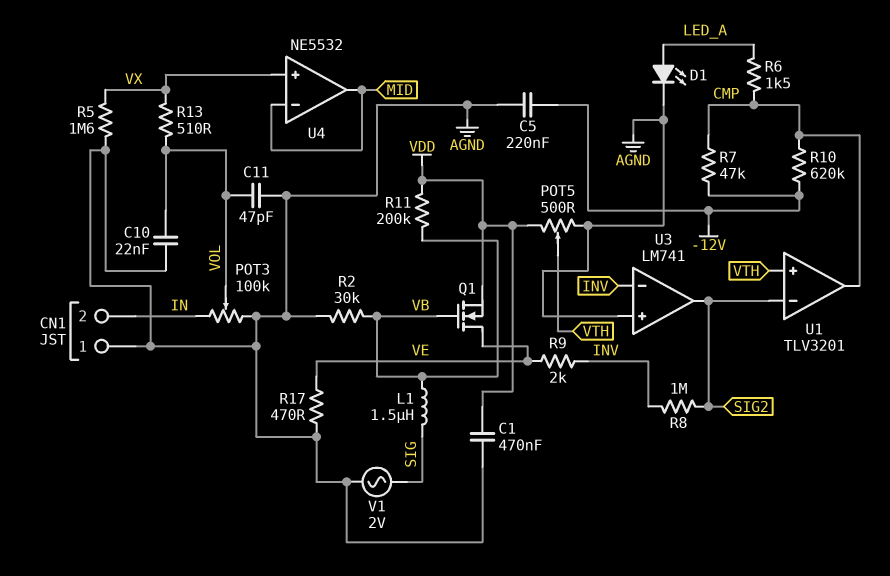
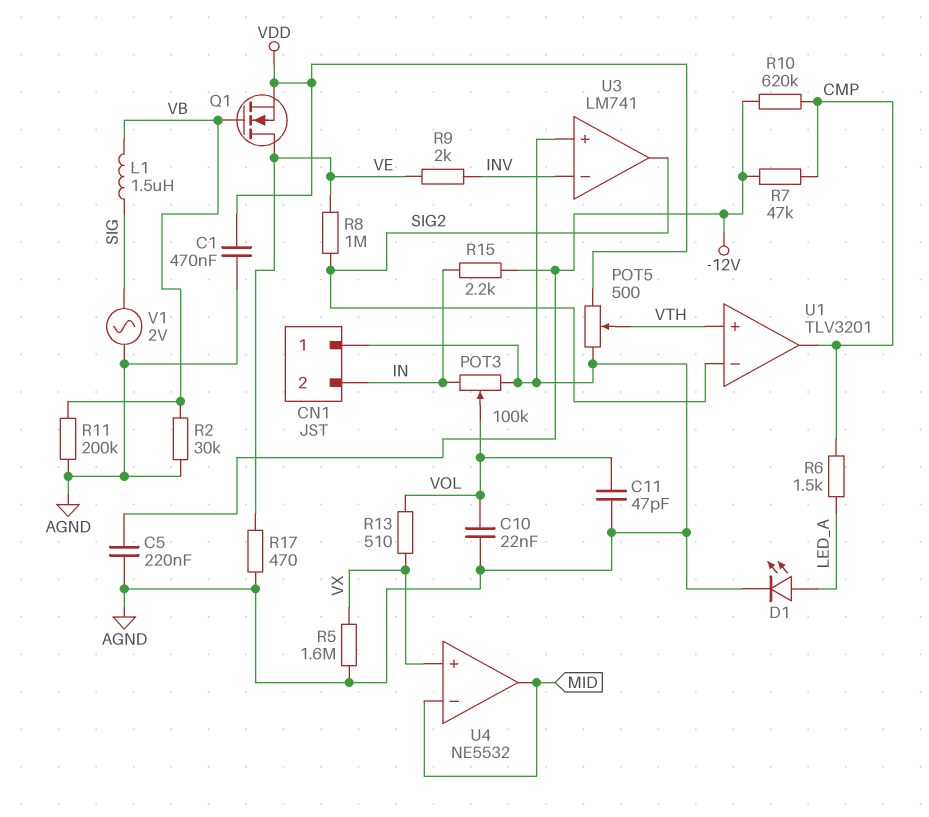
R8: 1M (INV, SIG2) -> 1M (SIG2, VE)
R11: 200k (VB, VDD) -> 200k (AGND, VB)
R15: none -> 2.2k (-12V, IN)

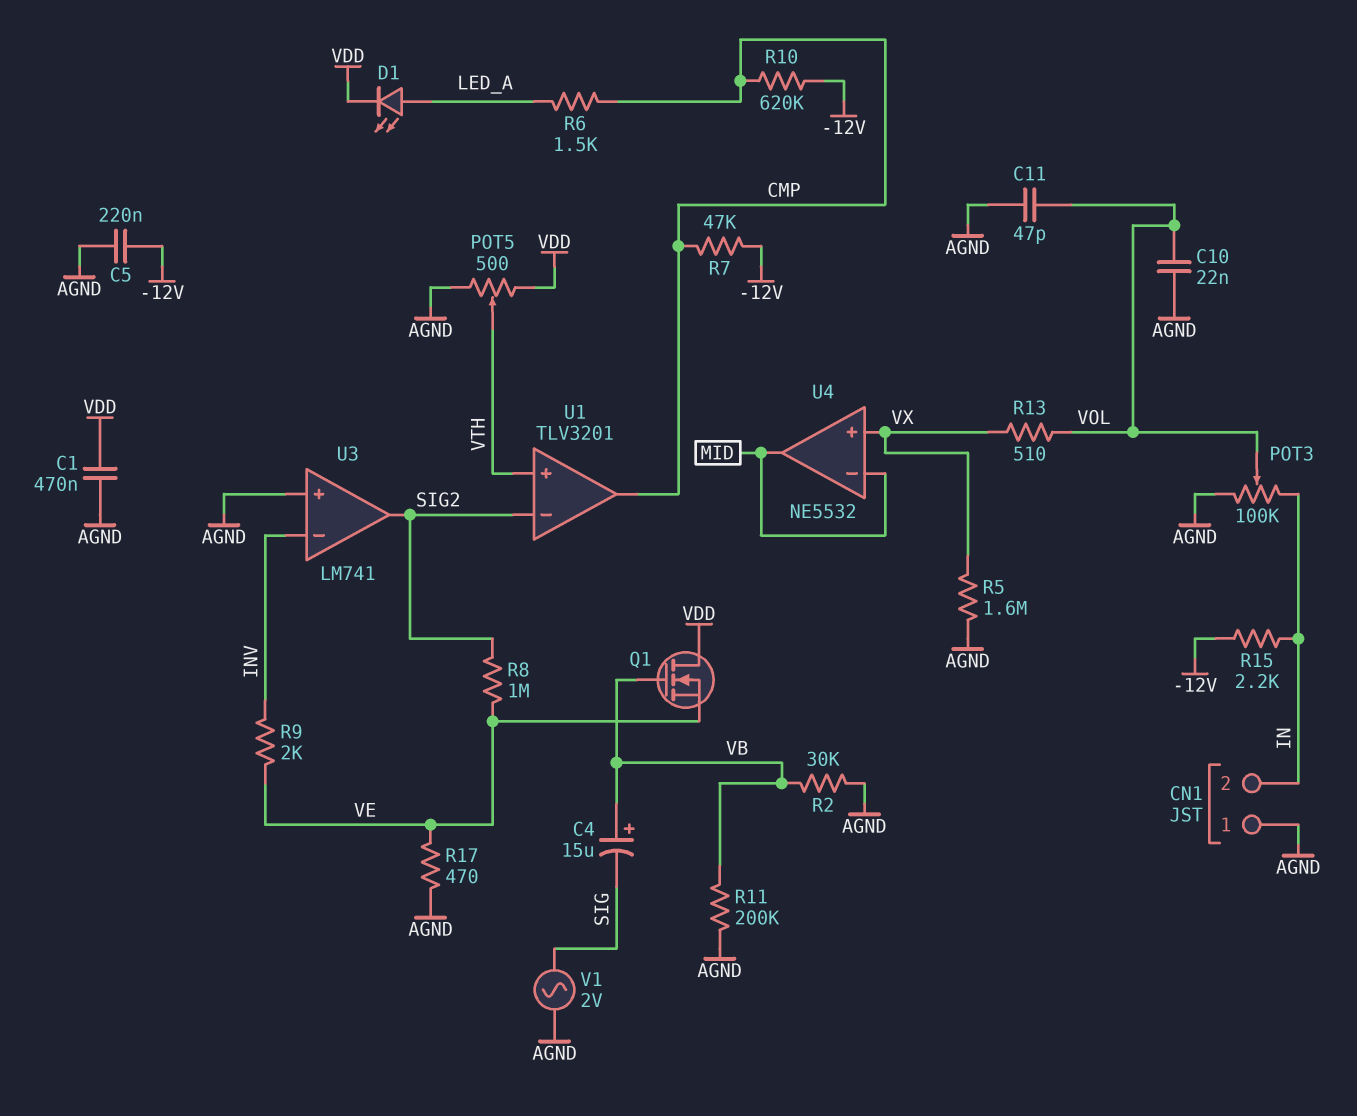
C4: none -> 15uF (plus VB, minus SIG)
D1: LED (A LED_A, K AGND) -> LED (A LED_A, K VDD)
L1: 1.5uH (SIG, VB) -> none
Q1: NMOS (G VB, D VE, S VDD) -> NMOS (G VB, D VDD, S VE)

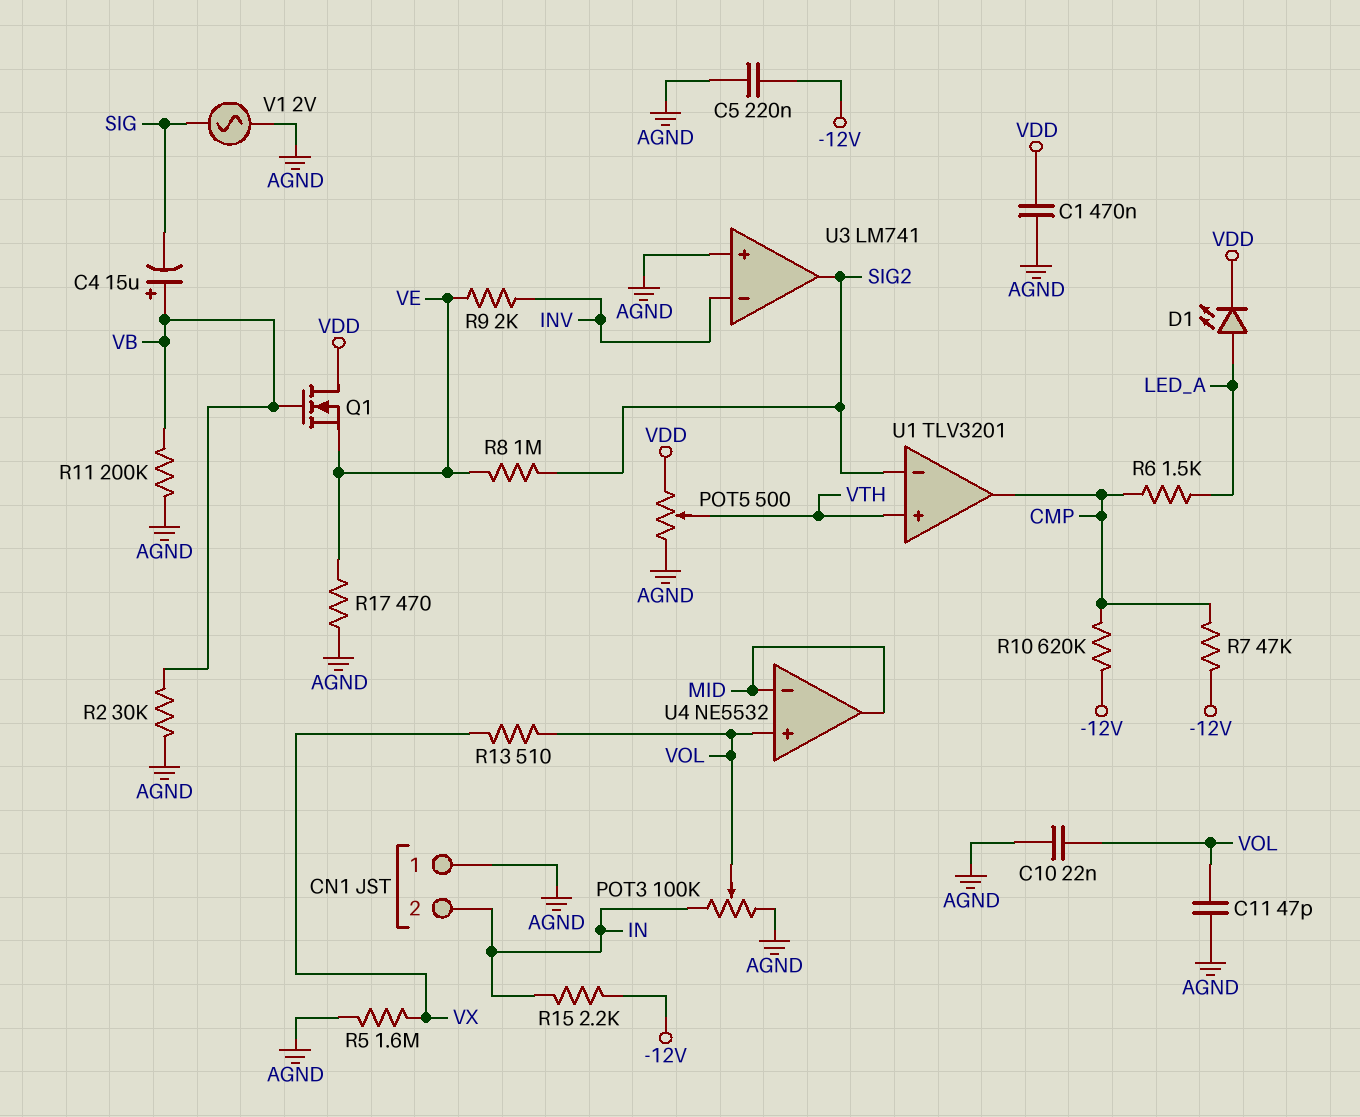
U4 pin in+: VX -> VOL

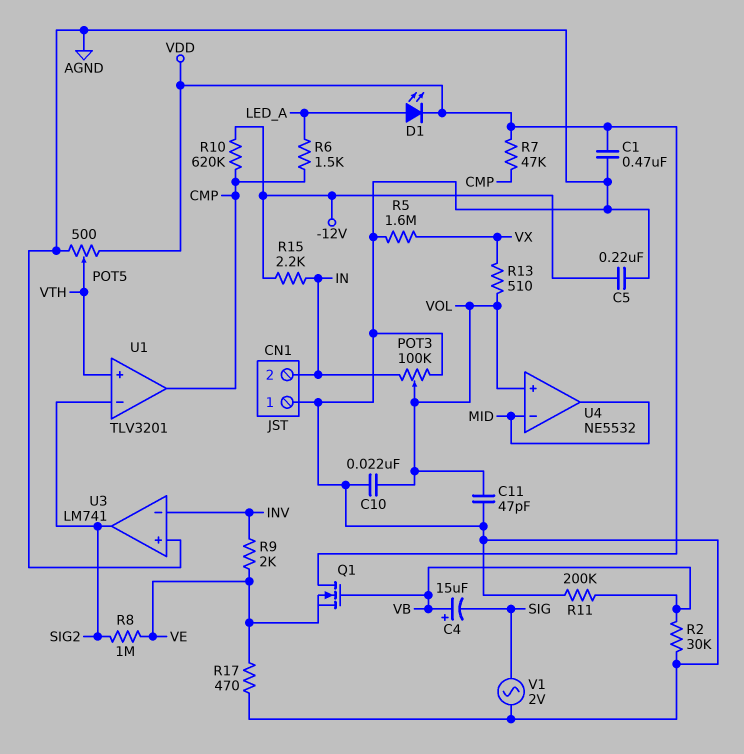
R7: 47k (-12V, CMP) -> 47k (CMP, VDD)

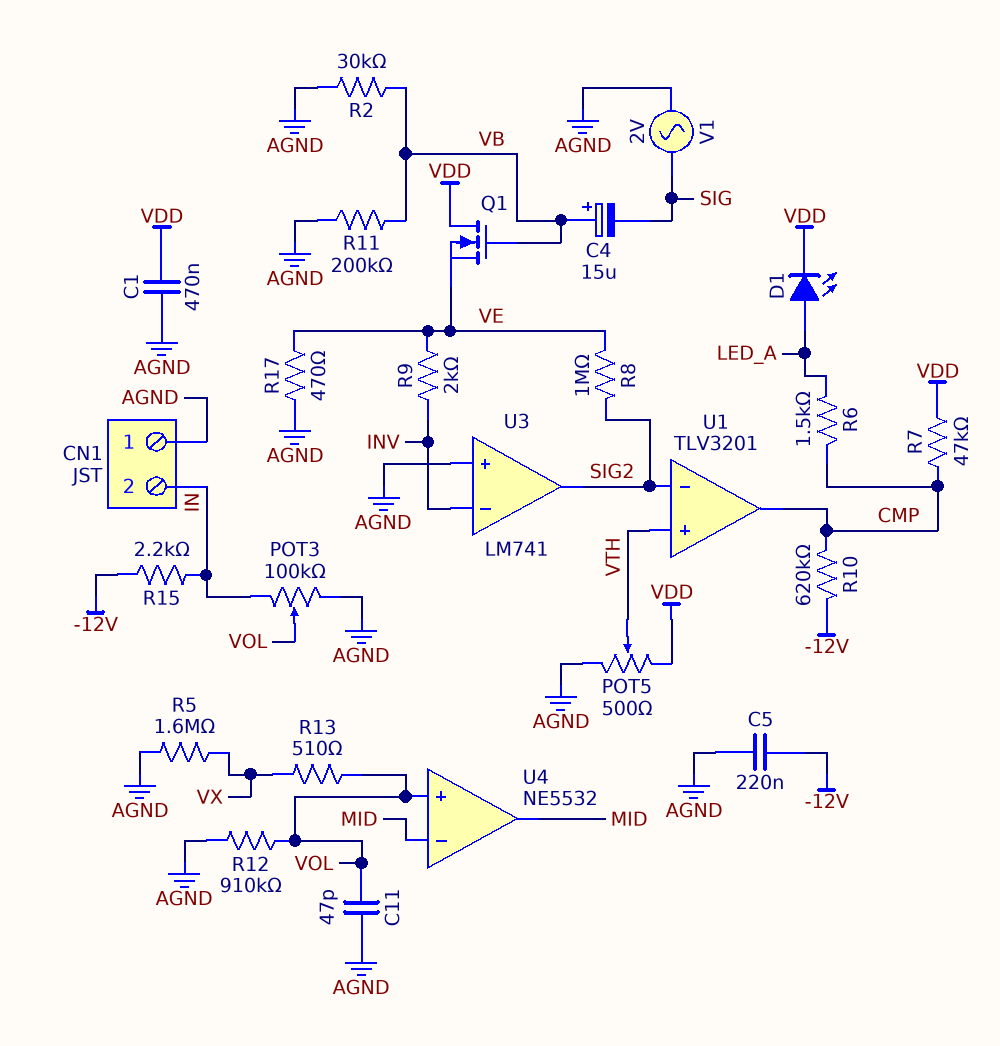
C10: 22nF (AGND, VOL) -> none
R12: none -> 910k (AGND, VOL)

